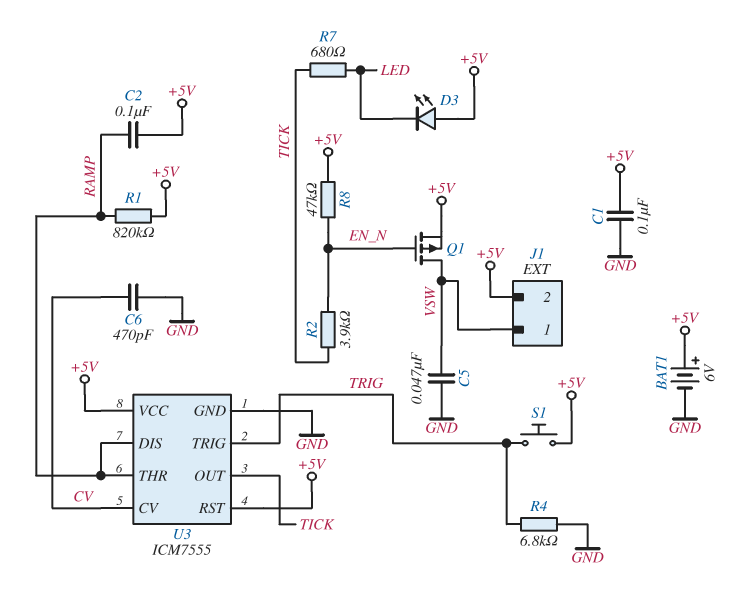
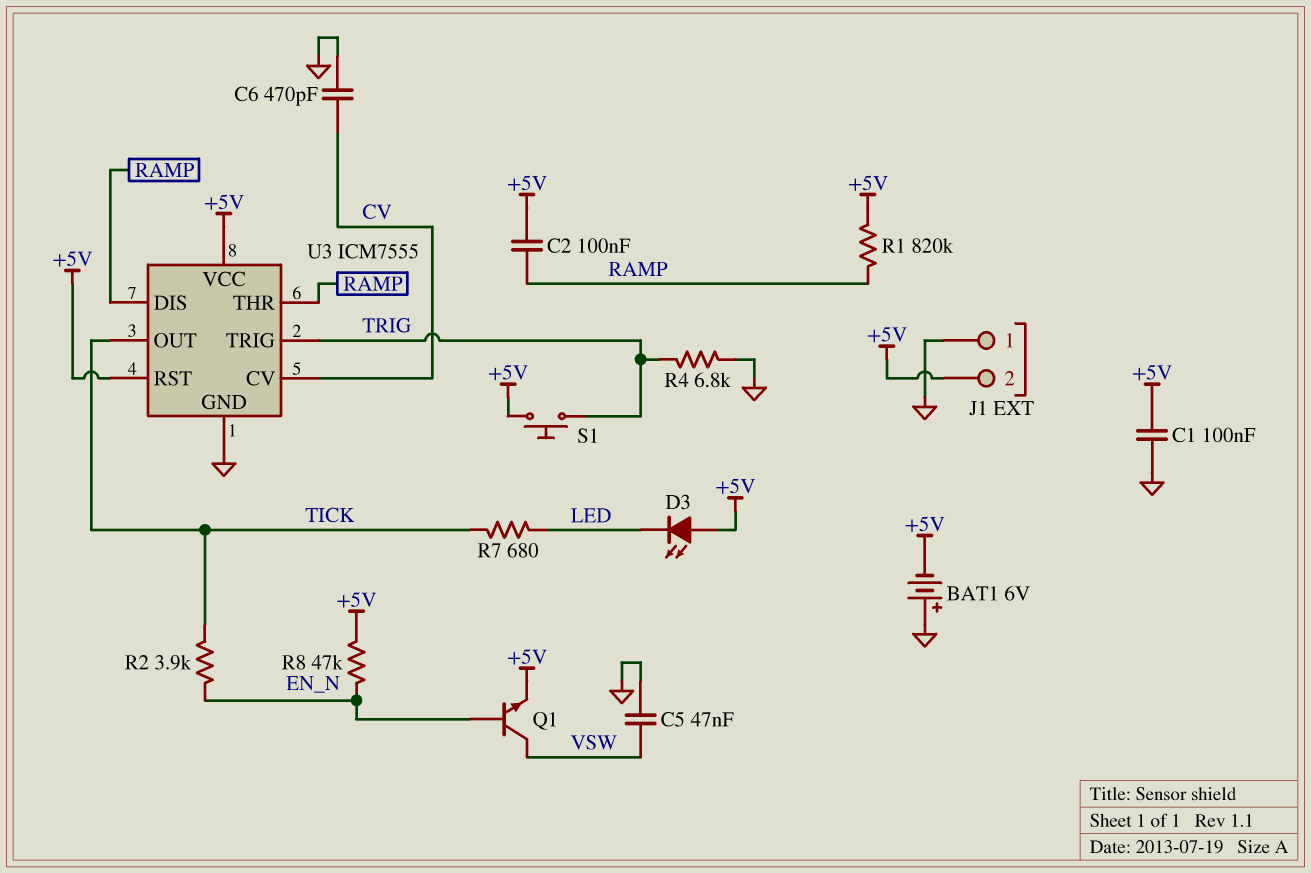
BAT1: 6V (plus +5V, minus GND) -> 6V (plus GND, minus +5V)
J1 pin 1: VSW -> GND
Q1: PMOS (G EN_N, D VSW, S +5V) -> NPN (B EN_N, C VSW, E +5V)

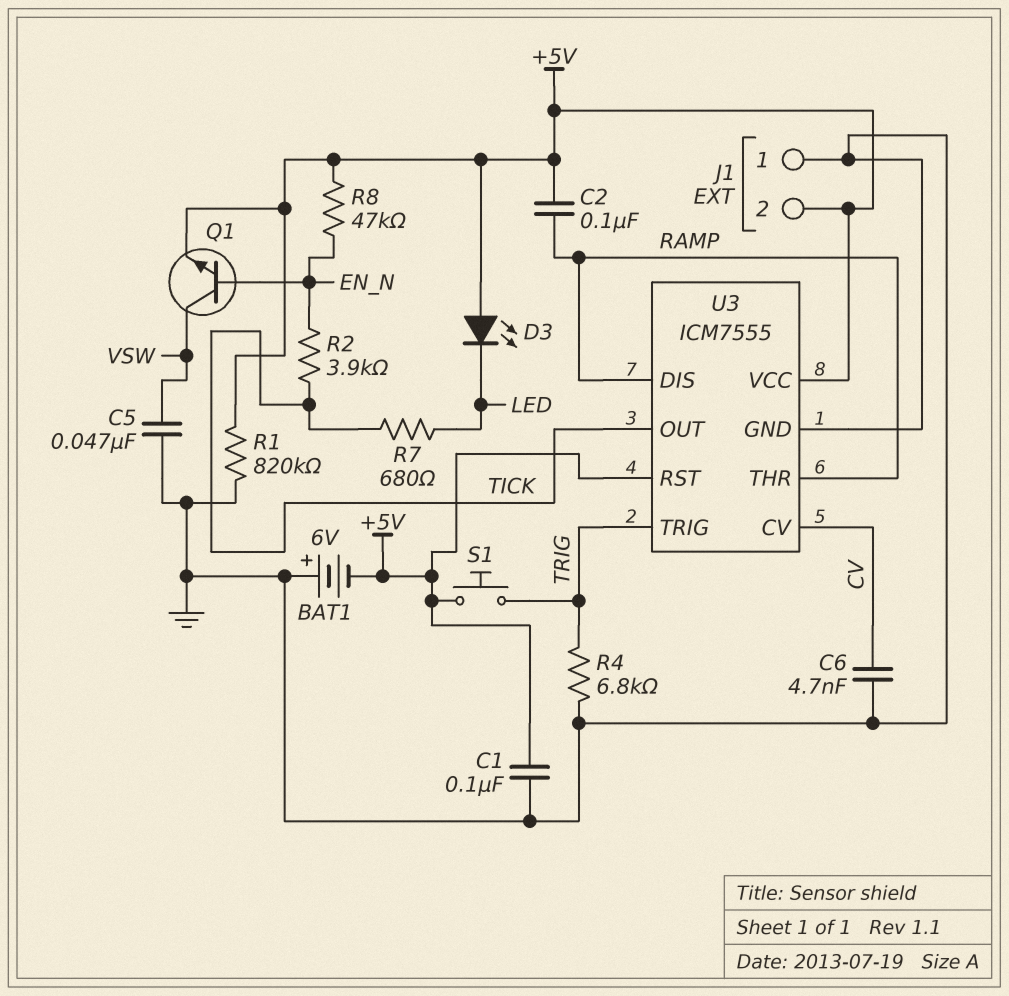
C6: 470pF (CV, GND) -> 4.7nF (CV, GND)
R1: 820k (+5V, RAMP) -> 820k (+5V, GND)

